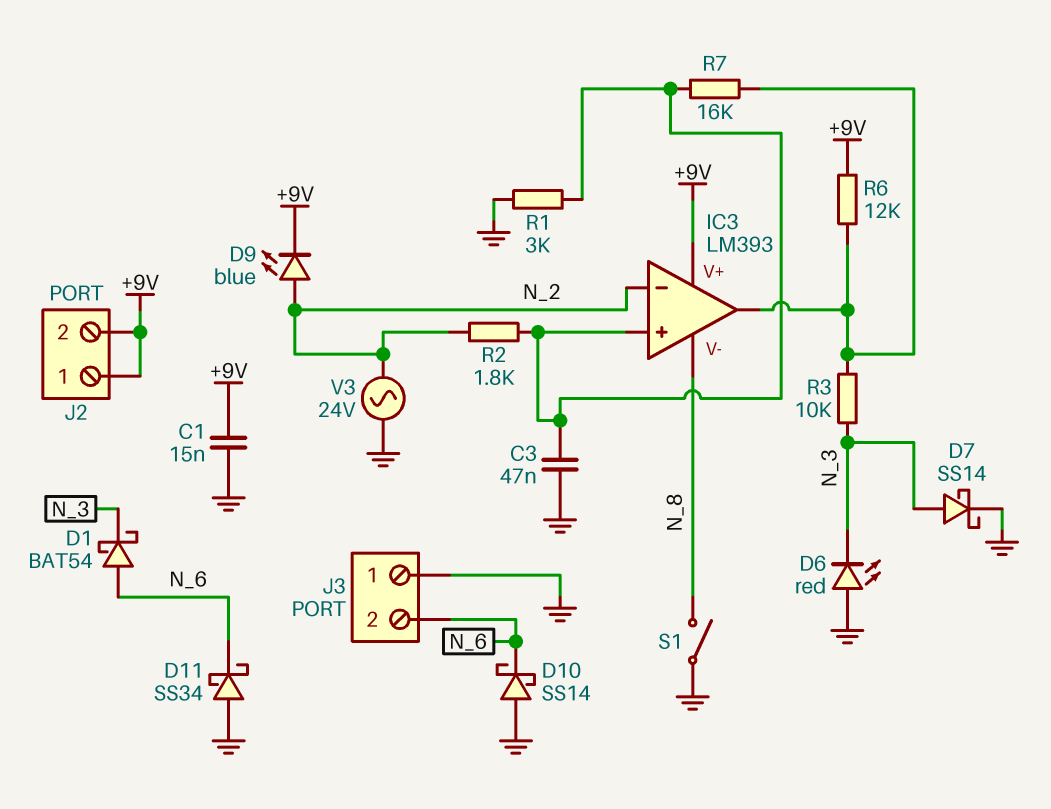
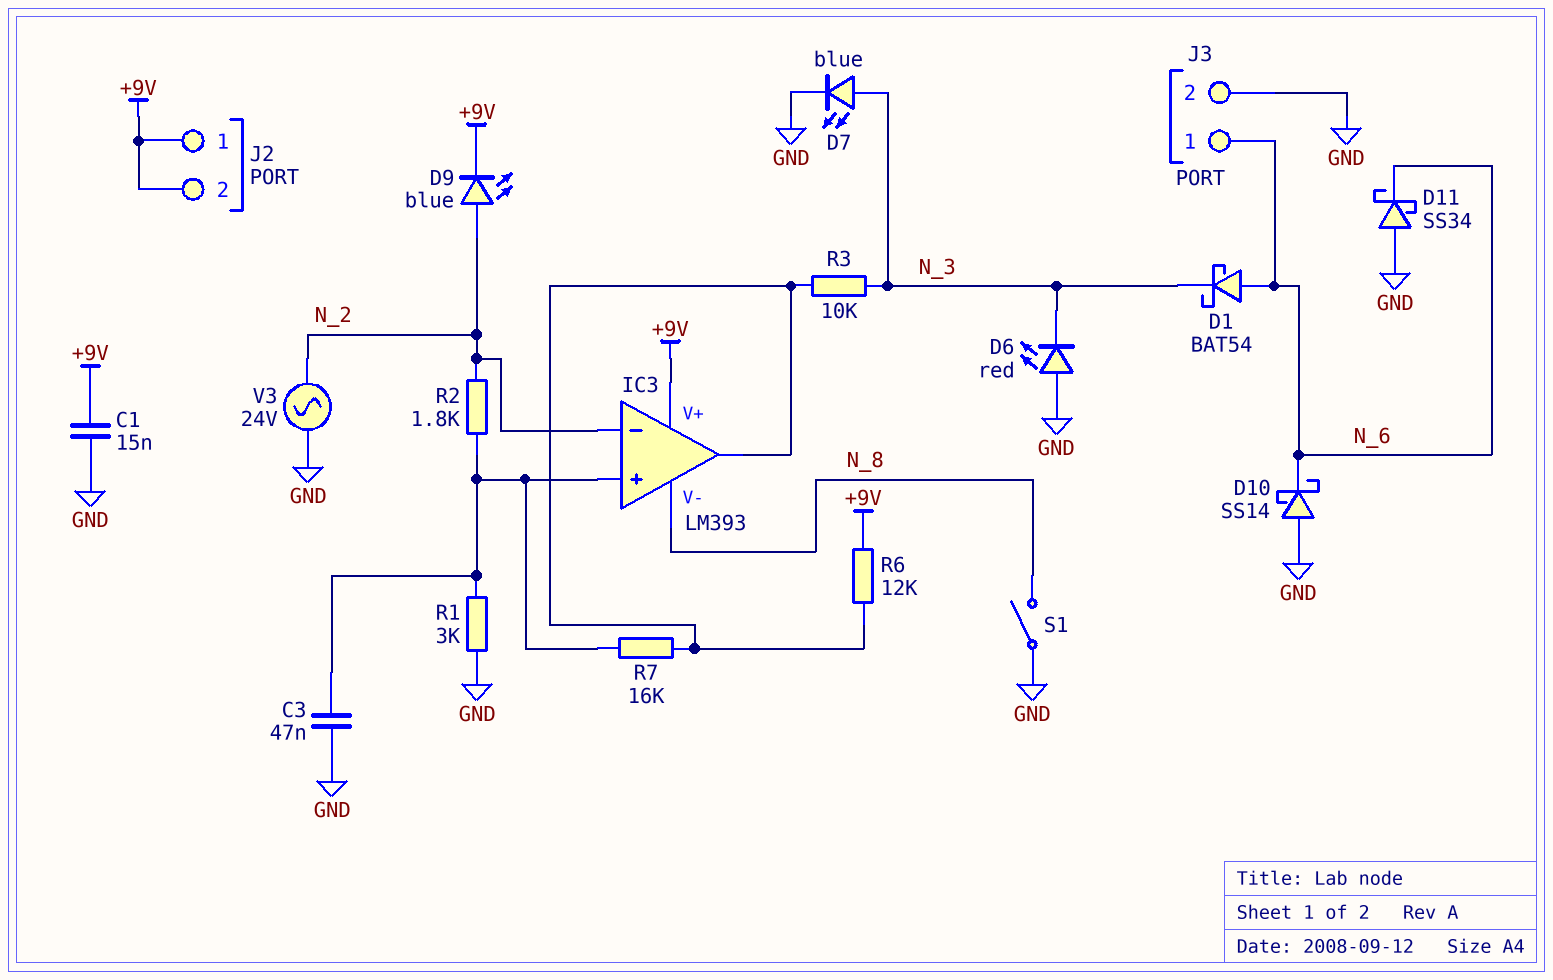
D7: schottky SS14 (A N_3, K GND) -> LED blue (A N_3, K GND)
J3 pin 1: GND -> N_6
J3 pin 2: N_6 -> GND

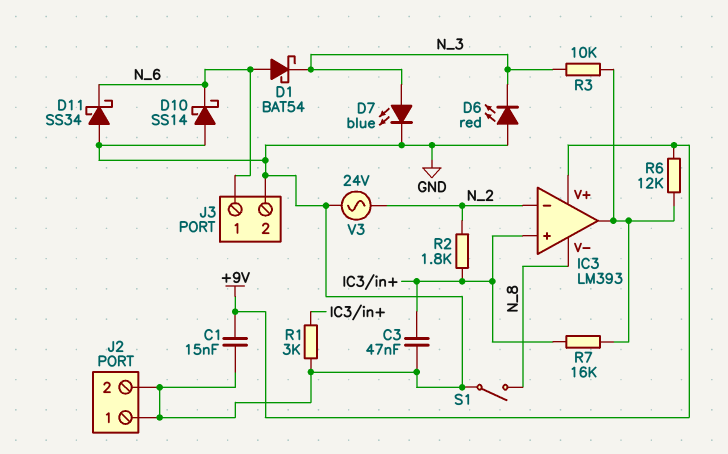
D9: LED blue (A N_2, K +9V) -> none
J2 pin 1: +9V -> GND
J2 pin 2: +9V -> GND

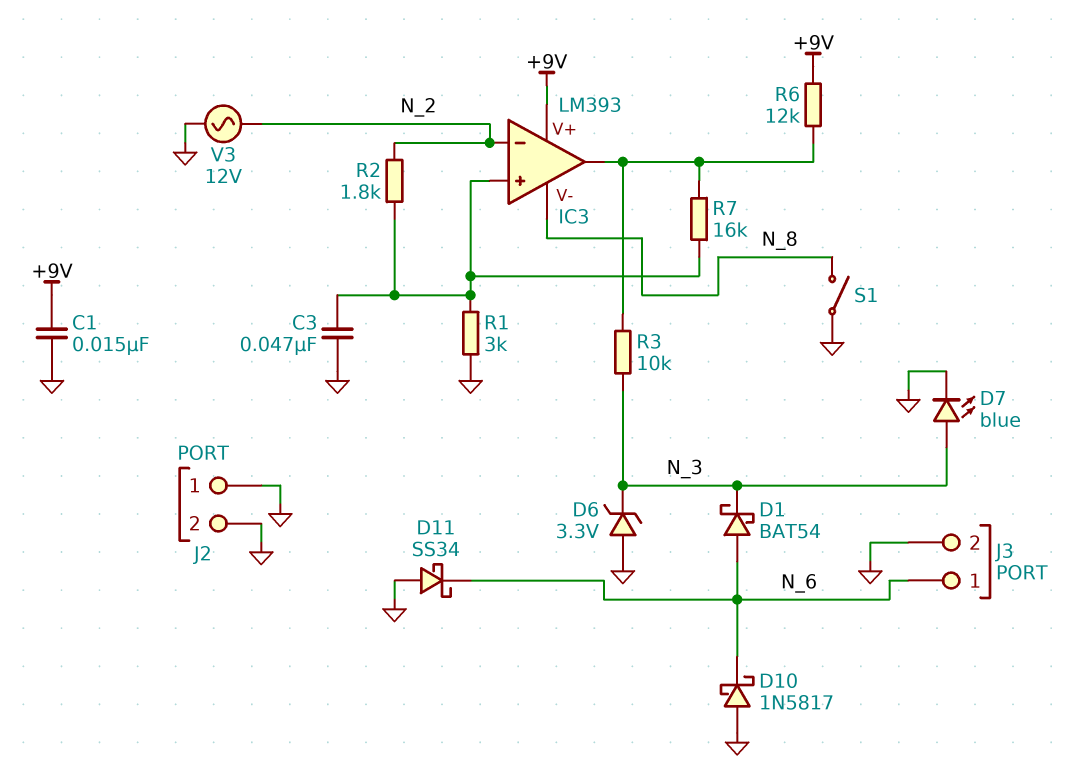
D6: LED red (A GND, K N_3) -> zener 3.3V (A GND, K N_3)
D10: schottky SS14 (A GND, K N_6) -> schottky 1N5817 (A GND, K N_6)
V3: AC 24V (GND, N_2) -> AC 12V (GND, N_2)

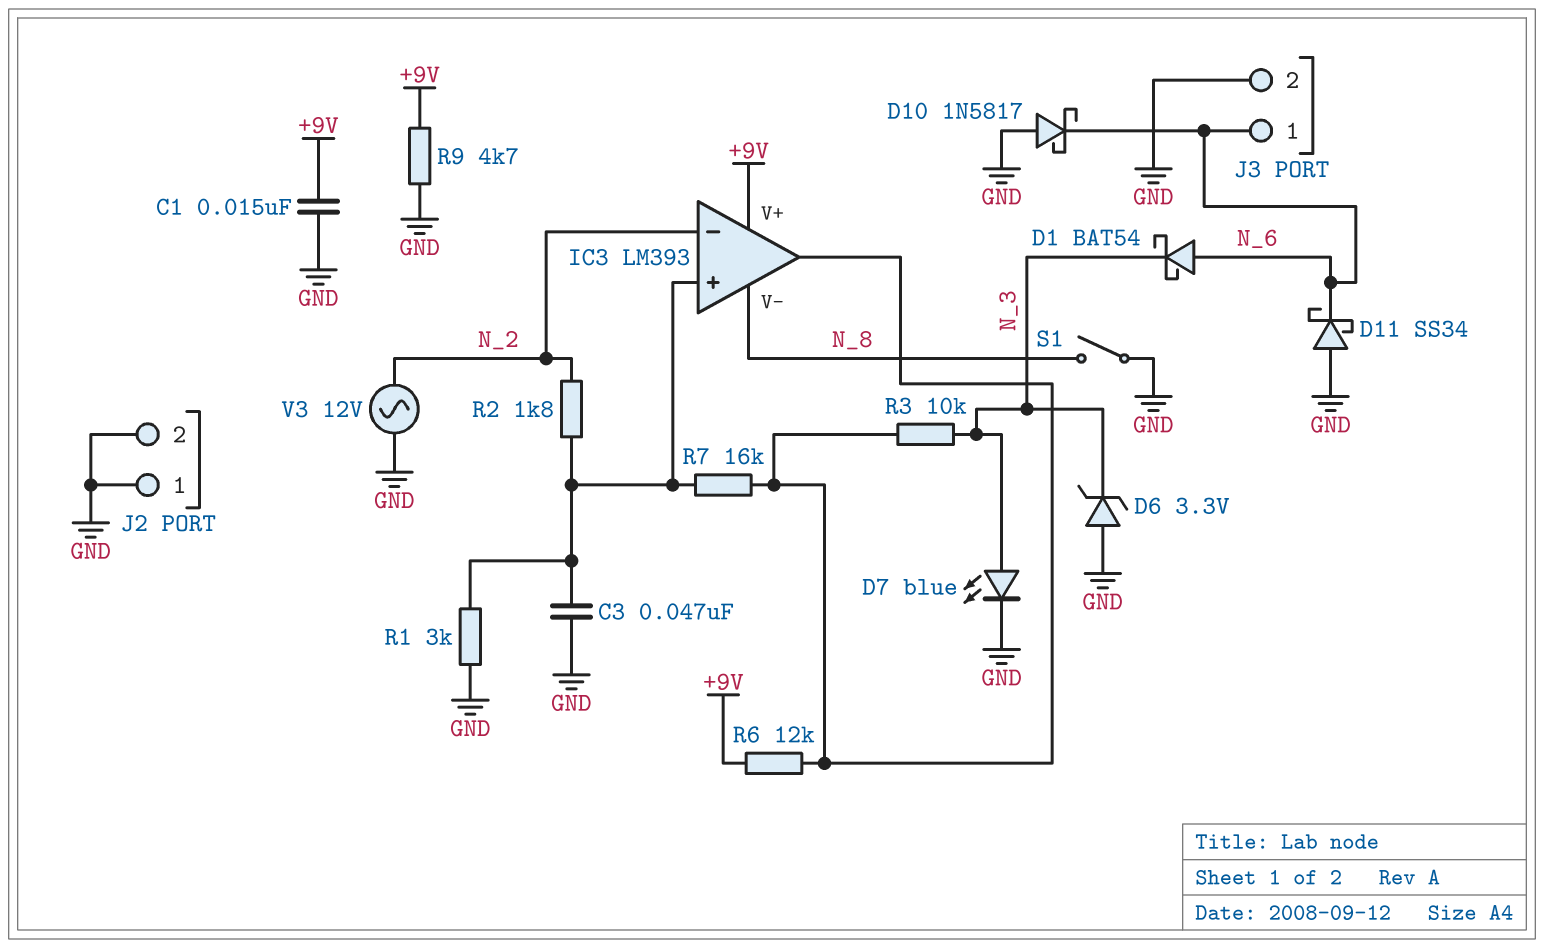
R9: none -> 4.7k (+9V, GND)

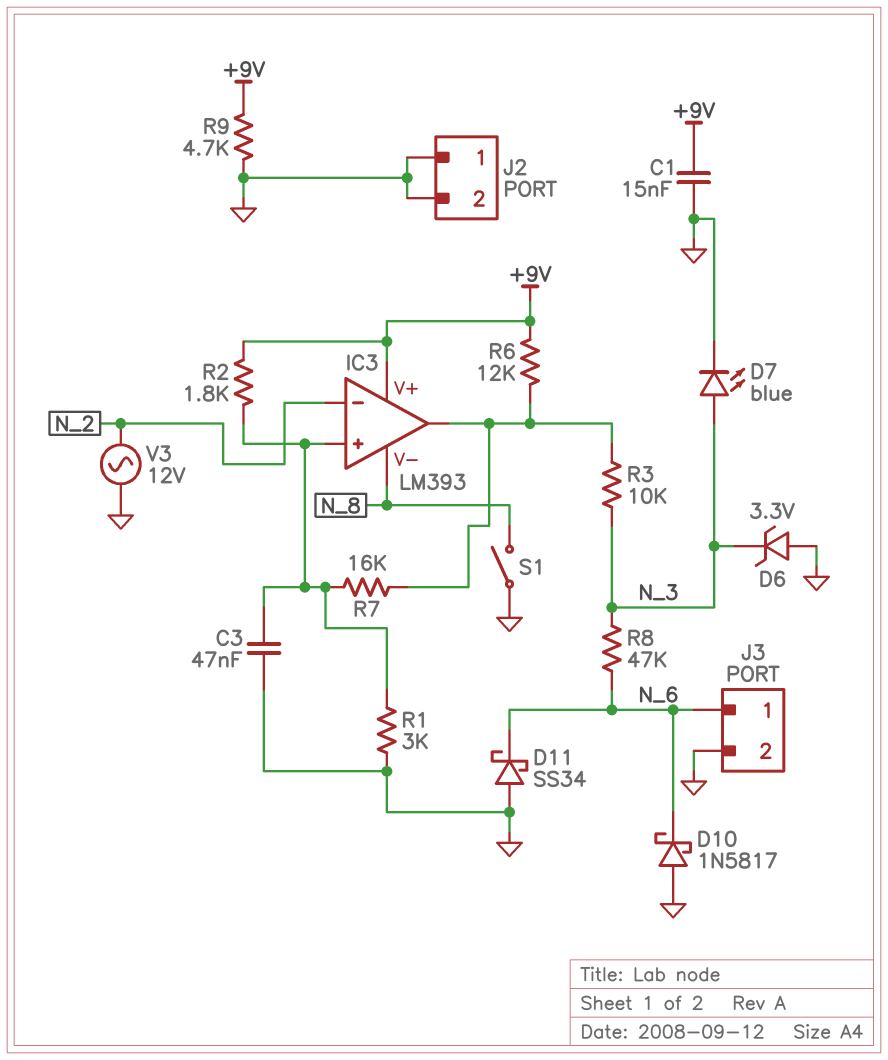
D1: schottky BAT54 (A N_6, K N_3) -> none
R2: 1.8k (IC3/in+, N_2) -> 1.8k (+9V, IC3/in+)
R8: none -> 47k (N_3, N_6)

